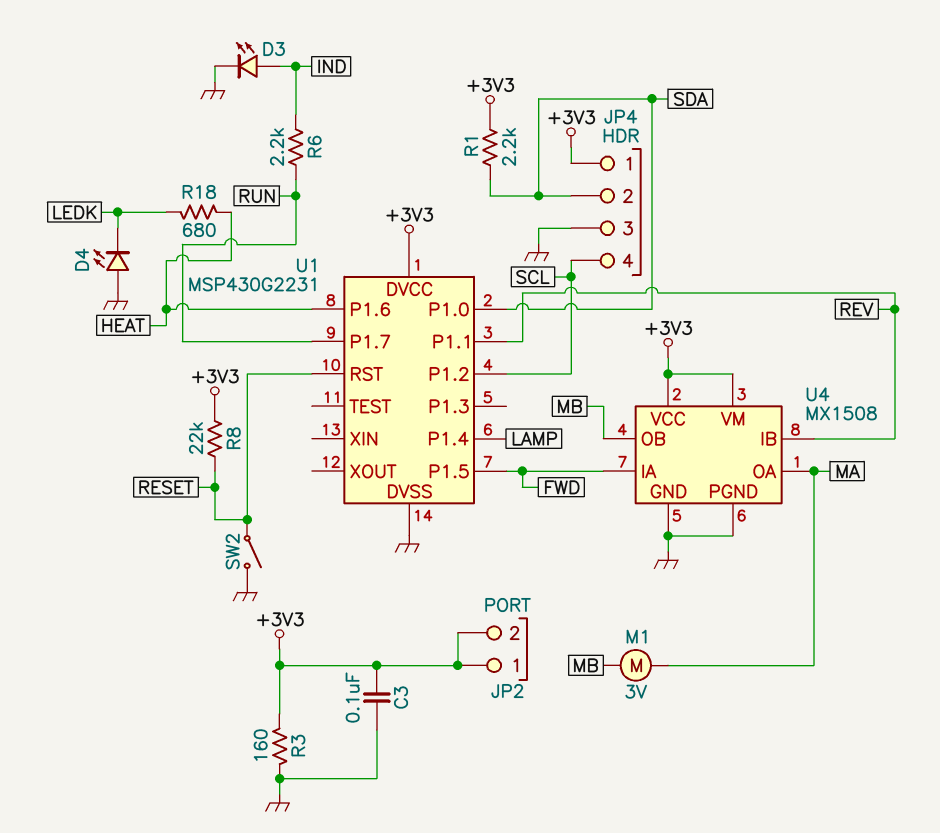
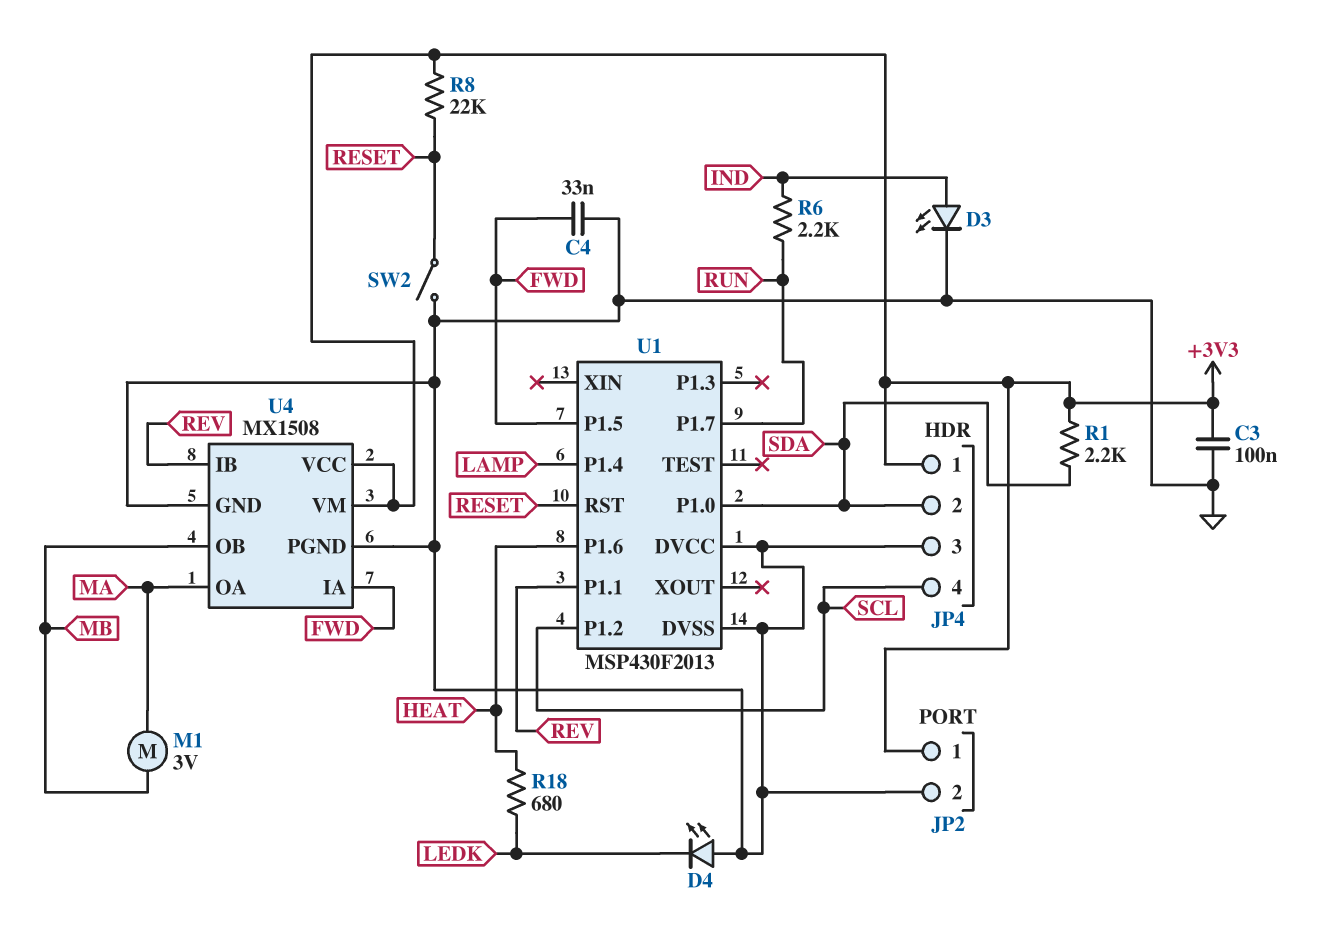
C4: none -> 33nF (FWD, GND)
JP2 pin 2: +3V3 -> GND
R3: 160 (+3V3, GND) -> none
U1: MSP430G2231 -> MSP430F2013
U1 pin DVCC: +3V3 -> GND

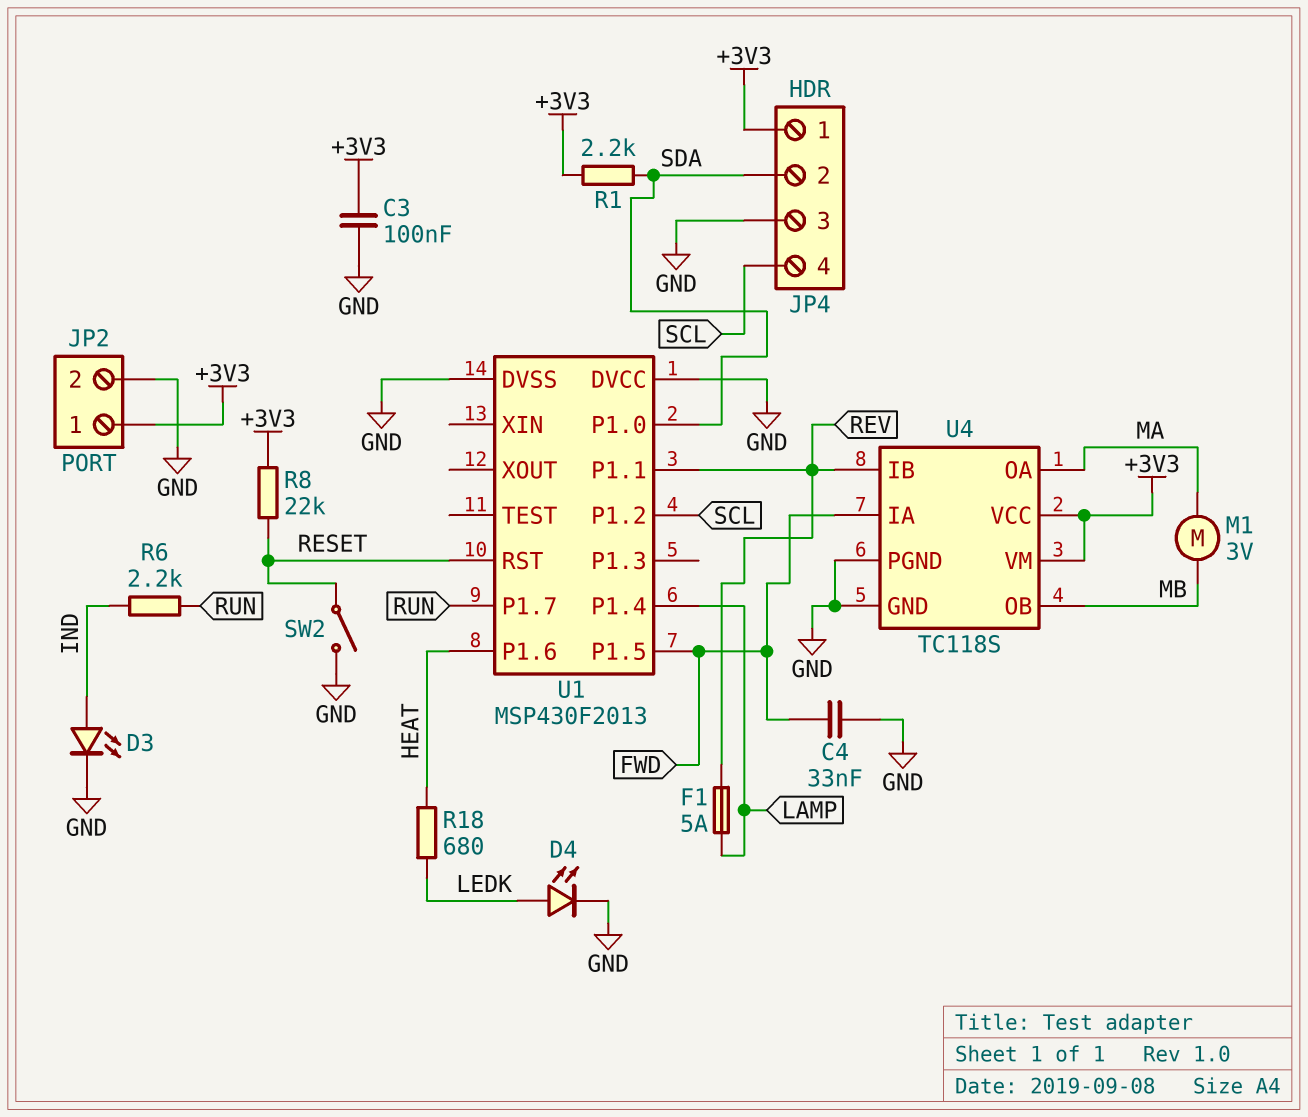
D4: LED (A GND, K LEDK) -> LED (A LEDK, K GND)
F1: none -> 5A (LAMP, REV)
U4: MX1508 -> TC118S

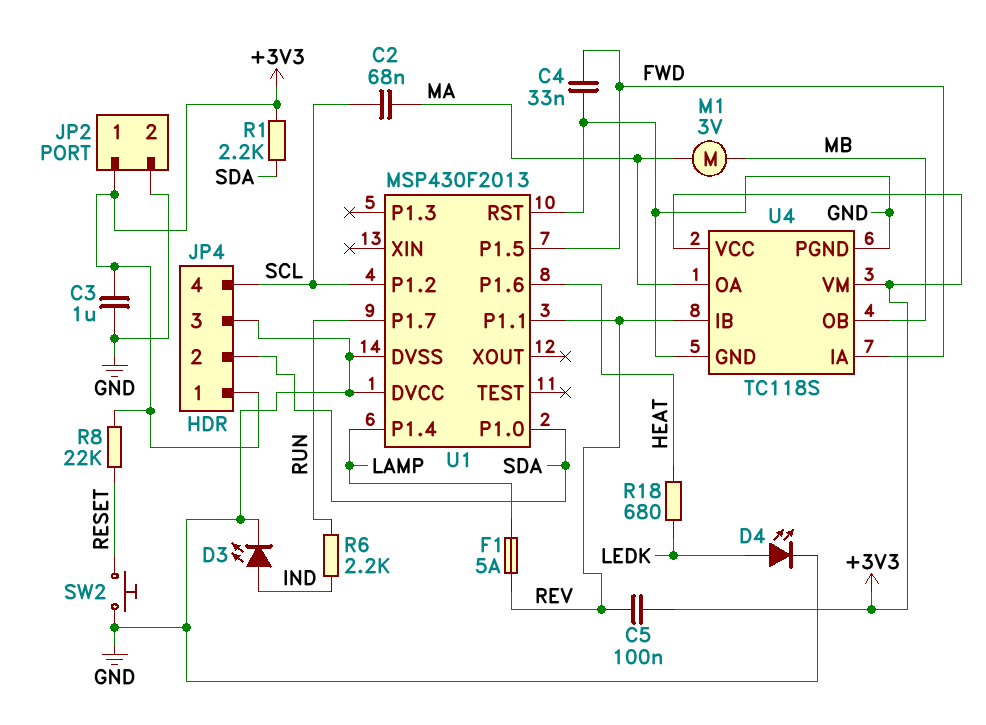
C2: none -> 68nF (MA, SCL)
C3: 100nF (+3V3, GND) -> 1uF (+3V3, GND)
C5: none -> 100nF (+3V3, REV)
SW2: switch (GND, RESET) -> button (GND, RESET)
U1 pin RST: RESET -> GND

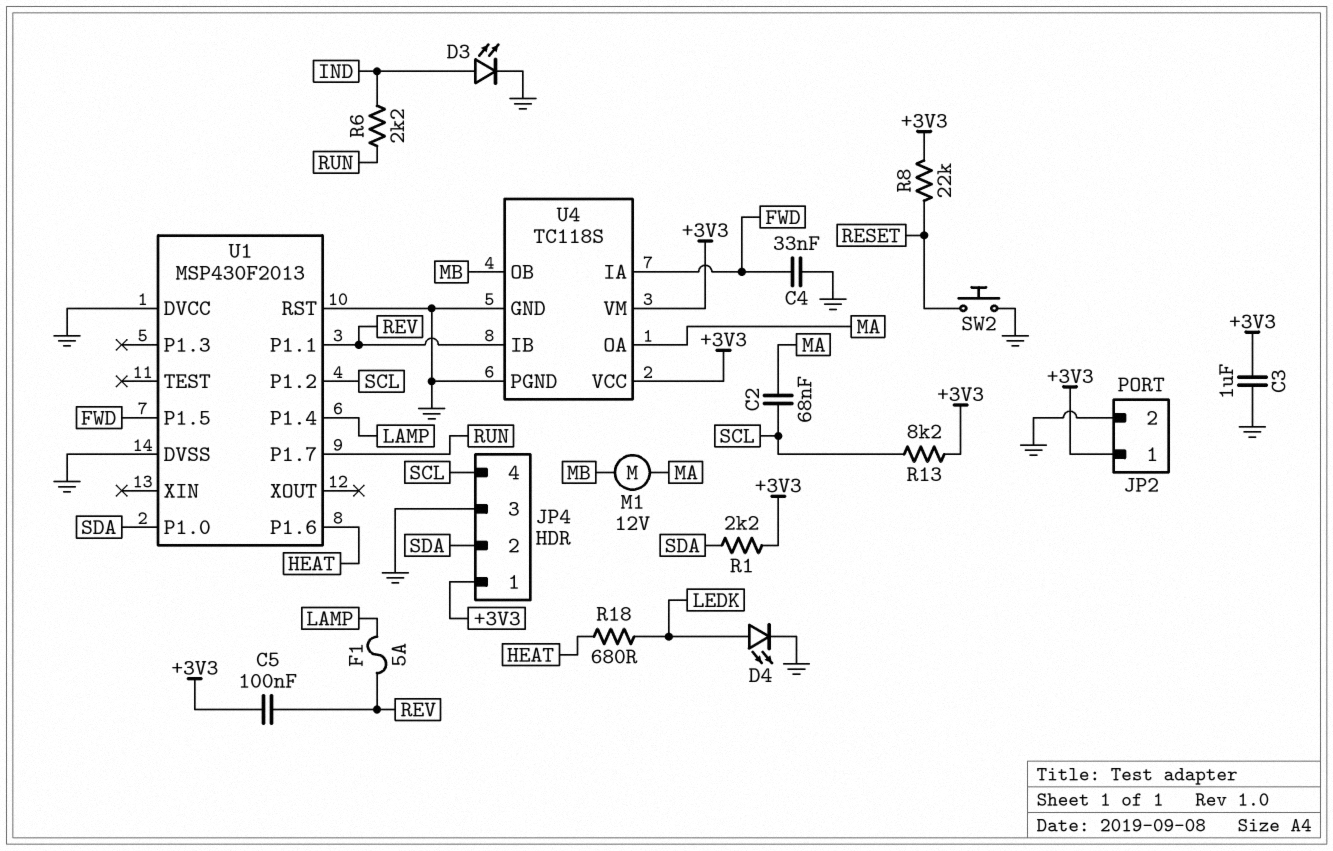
M1: motor 3V (MA, MB) -> motor 12V (MA, MB)
R13: none -> 8.2k (+3V3, SCL)

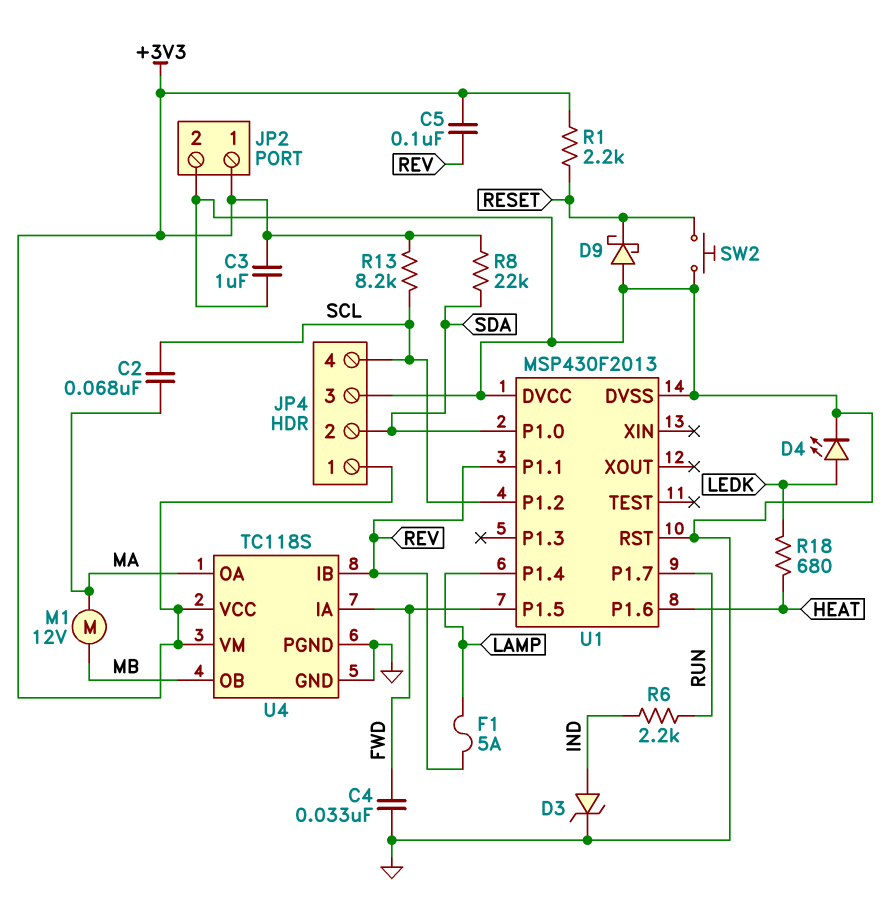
D3: LED (A IND, K GND) -> zener (A IND, K GND)
D9: none -> schottky (A GND, K RESET)
R1: 2.2k (+3V3, SDA) -> 2.2k (+3V3, RESET)
R8: 22k (+3V3, RESET) -> 22k (+3V3, SDA)

